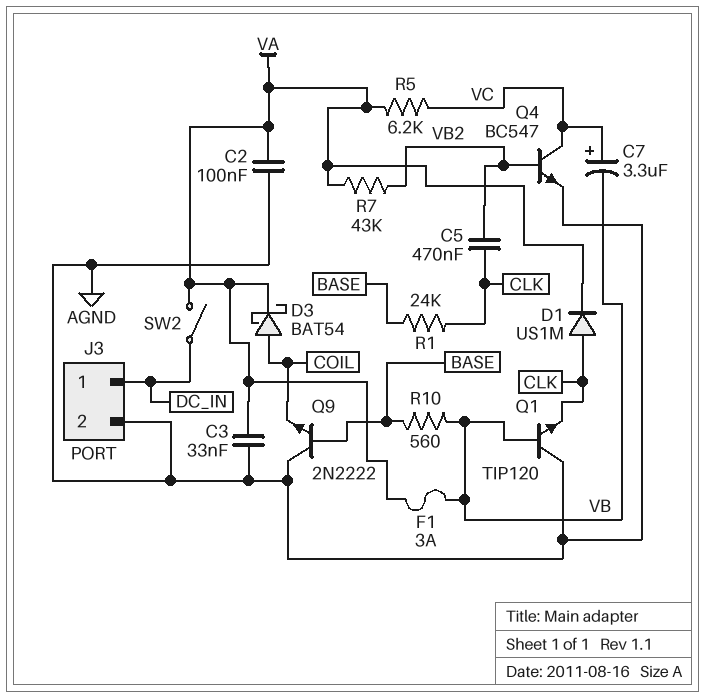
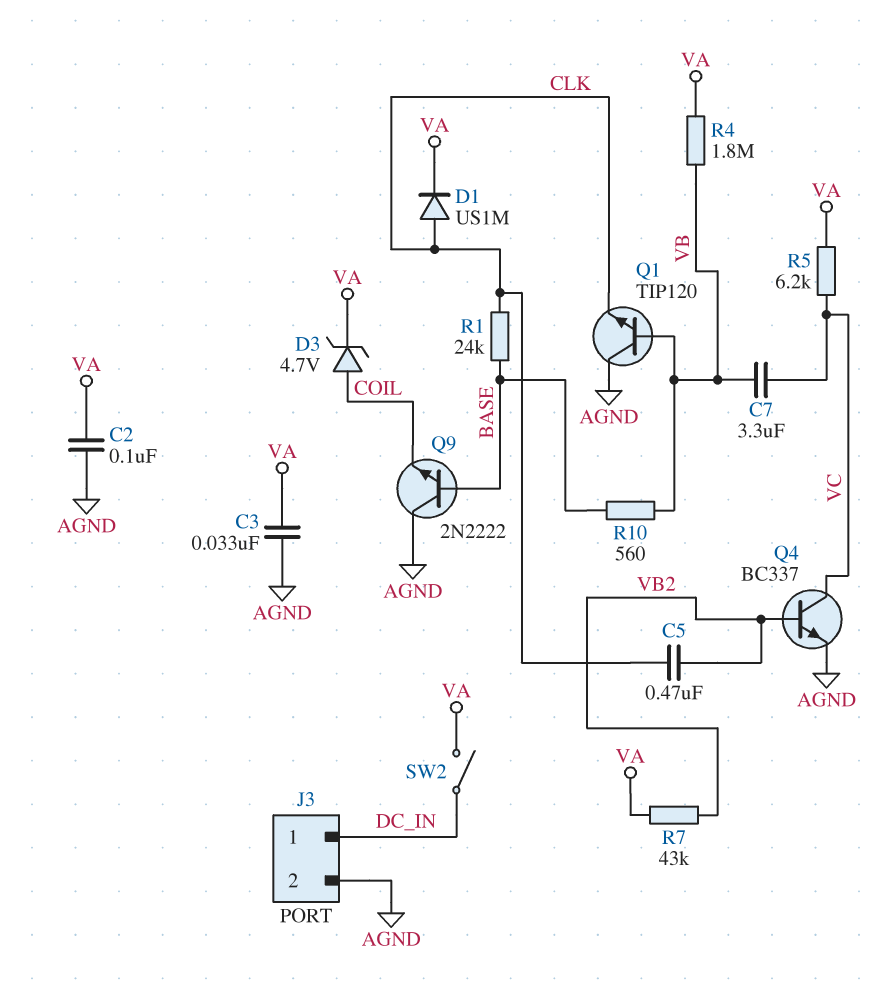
C7: 3.3uF (plus VC, minus VB) -> 3.3uF (VB, VC)
D3: schottky BAT54 (A COIL, K VA) -> zener 4.7V (A COIL, K VA)
F1: 3A (VA, VB) -> none
Q4: NPN BC547 (B VB2, C VC, E AGND) -> NPN BC337 (B VB2, C VC, E AGND)
R4: none -> 1.8M (VA, VB)

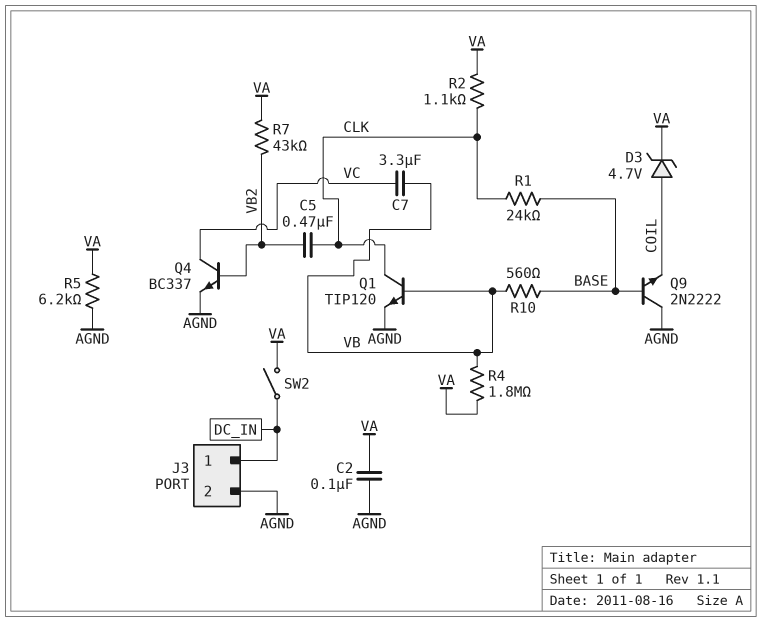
C3: 33nF (AGND, VA) -> none
D1: diode US1M (A CLK, K VA) -> none
Q1: NPN TIP120 (B VB, C AGND, E CLK) -> NPN TIP120 (B VB, C CLK, E AGND)
R2: none -> 1.1k (CLK, VA)
R5: 6.2k (VA, VC) -> 6.2k (AGND, VA)

